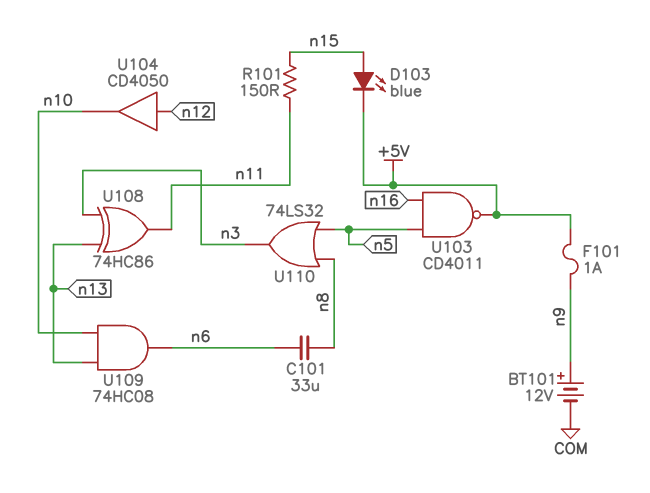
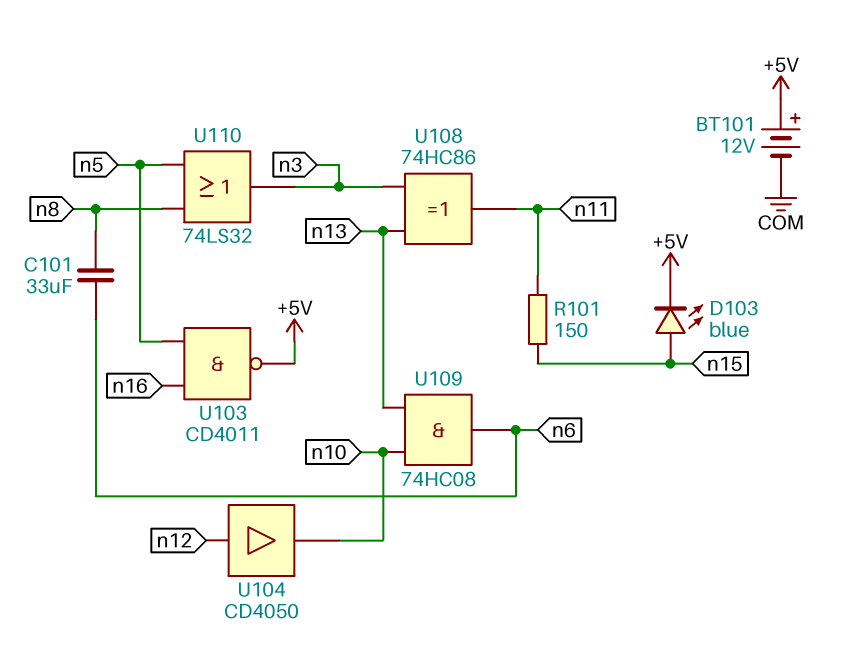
BT101: 12V (plus n9, minus COM) -> 12V (plus +5V, minus COM)
F101: 1A (+5V, n9) -> none

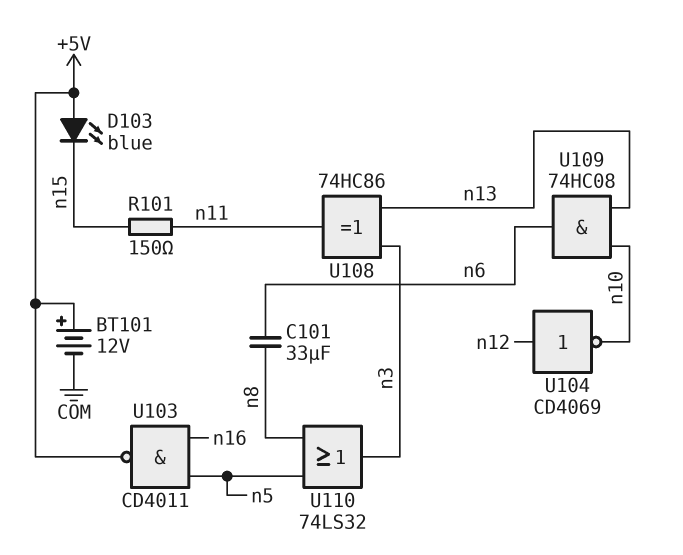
D103: LED blue (A n15, K +5V) -> LED blue (A +5V, K n15)
U104: buffer CD4050 (in n12, out n10) -> NOT CD4069 (in n12, out n10)

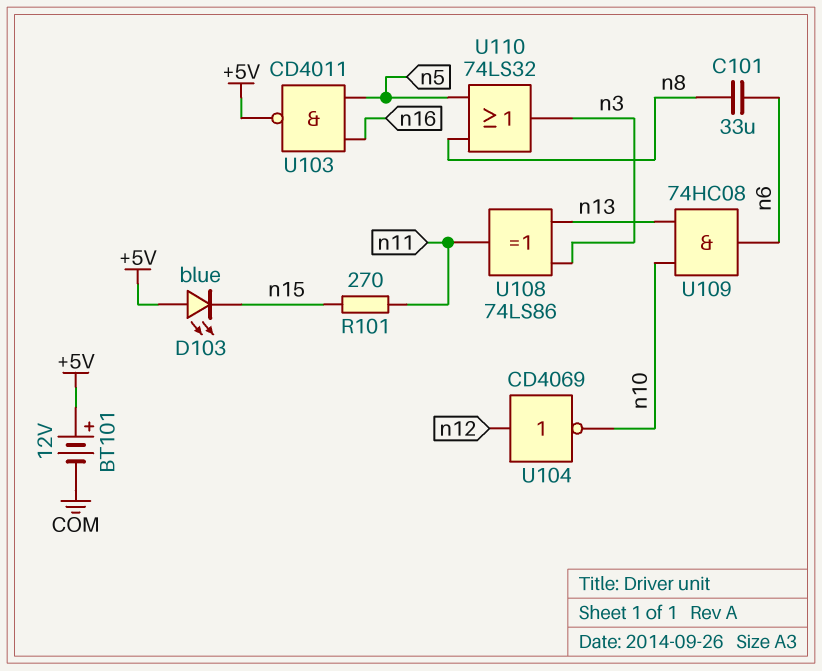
R101: 150 (n11, n15) -> 270 (n11, n15)
U108: XOR 74HC86 (in n3, in n13, out n11) -> XOR 74LS86 (in n3, in n13, out n11)

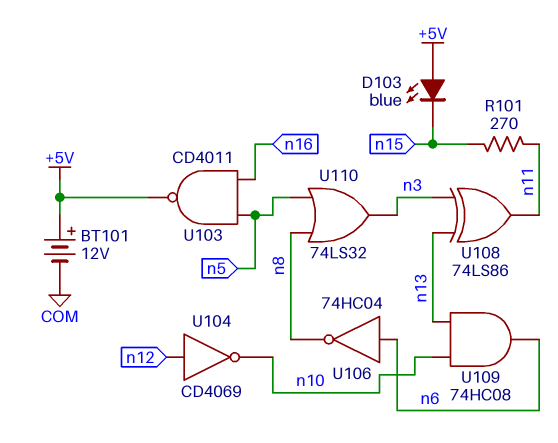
C101: 33uF (n6, n8) -> none
U106: none -> NOT 74HC04 (in n6, out n8)

